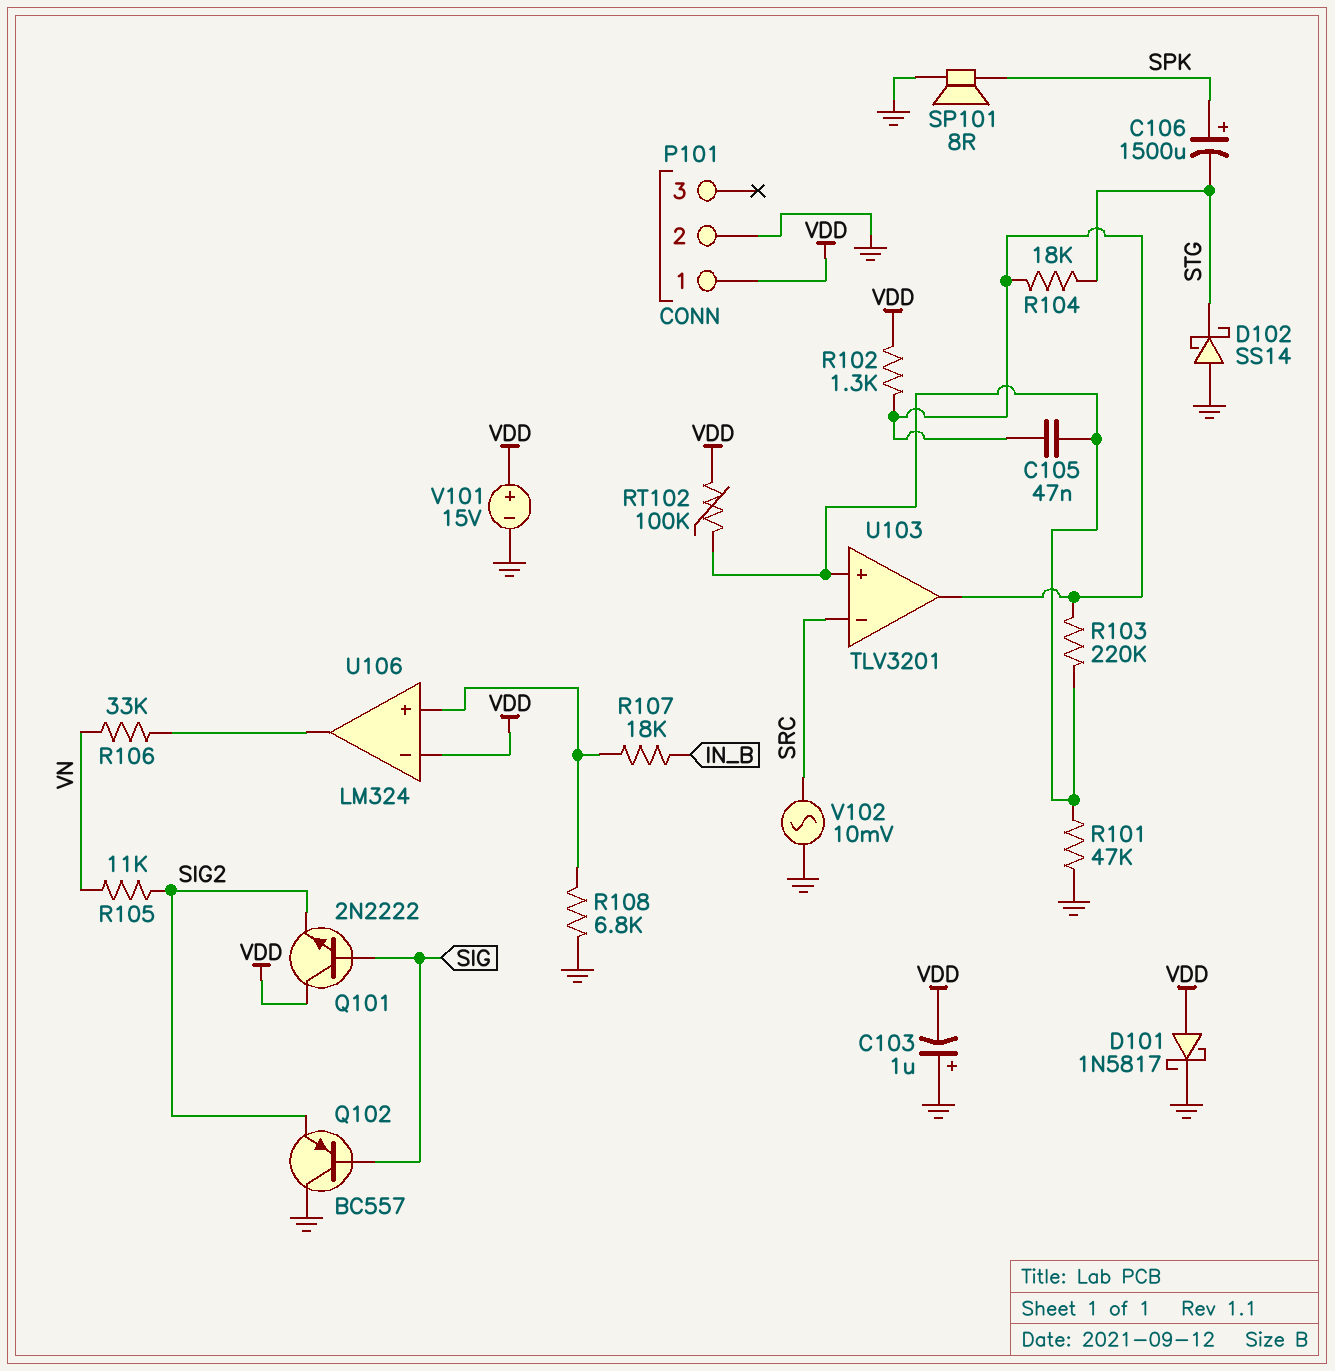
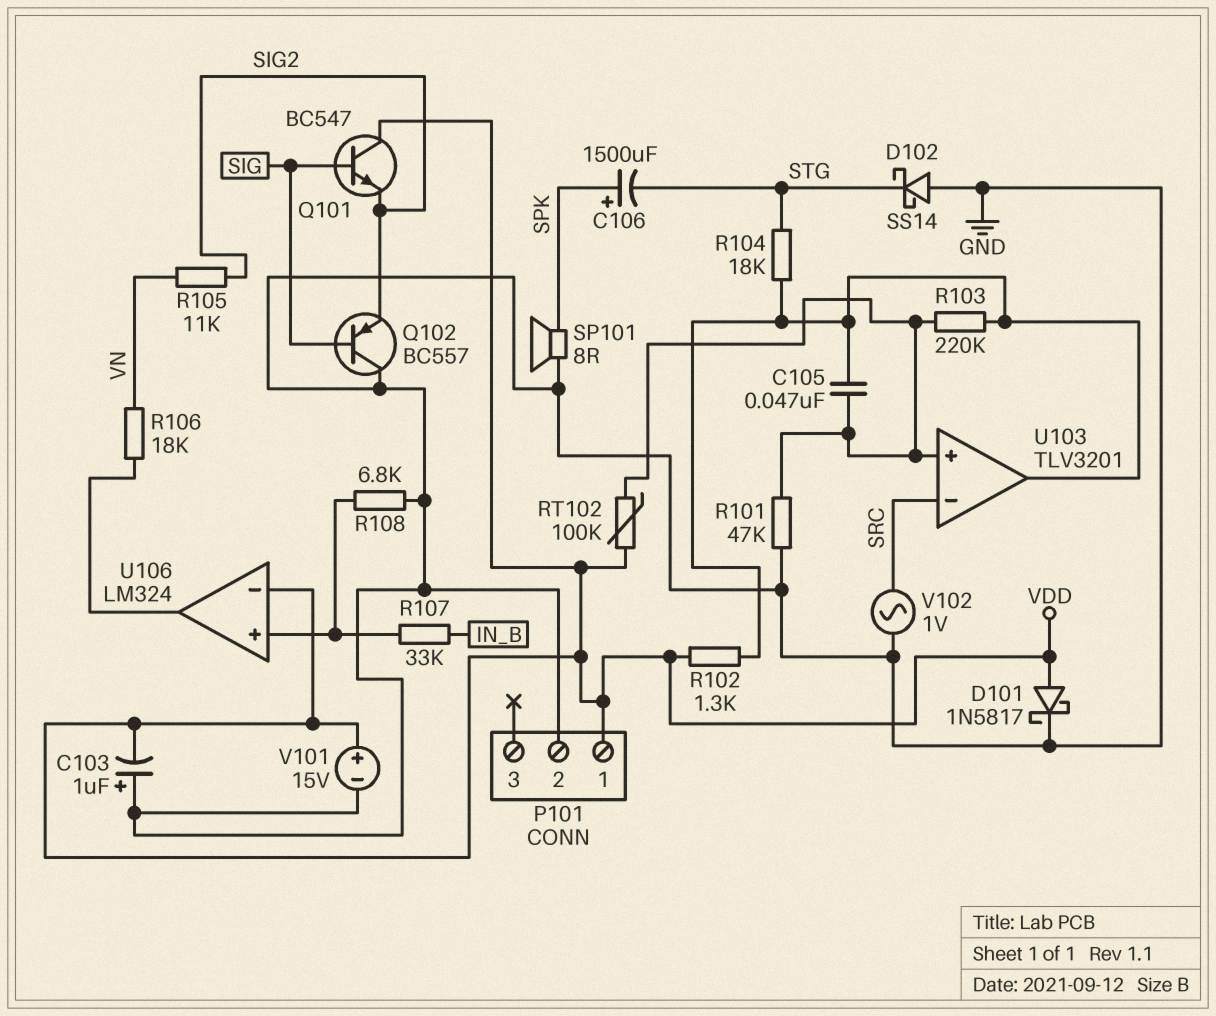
Q101: NPN 2N2222 (B SIG, C VDD, E SIG2) -> NPN BC547 (B SIG, C VDD, E SIG2)
R106: 33k (U106/out, VN) -> 18k (U106/out, VN)
R107: 18k (IN_B, U106/in+) -> 33k (IN_B, U106/in+)
V102: AC 10mV (GND, SRC) -> AC 1V (GND, SRC)

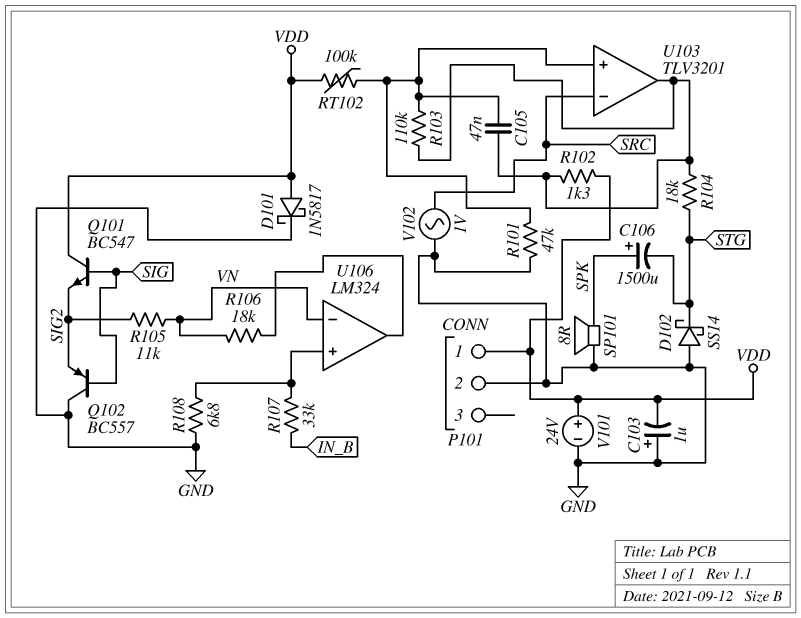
R103: 220k (U103/in+, U103/out) -> 110k (U103/in+, U103/out)
U106 pin in-: VDD -> VN
V101: 15V (plus VDD, minus GND) -> 24V (plus VDD, minus GND)

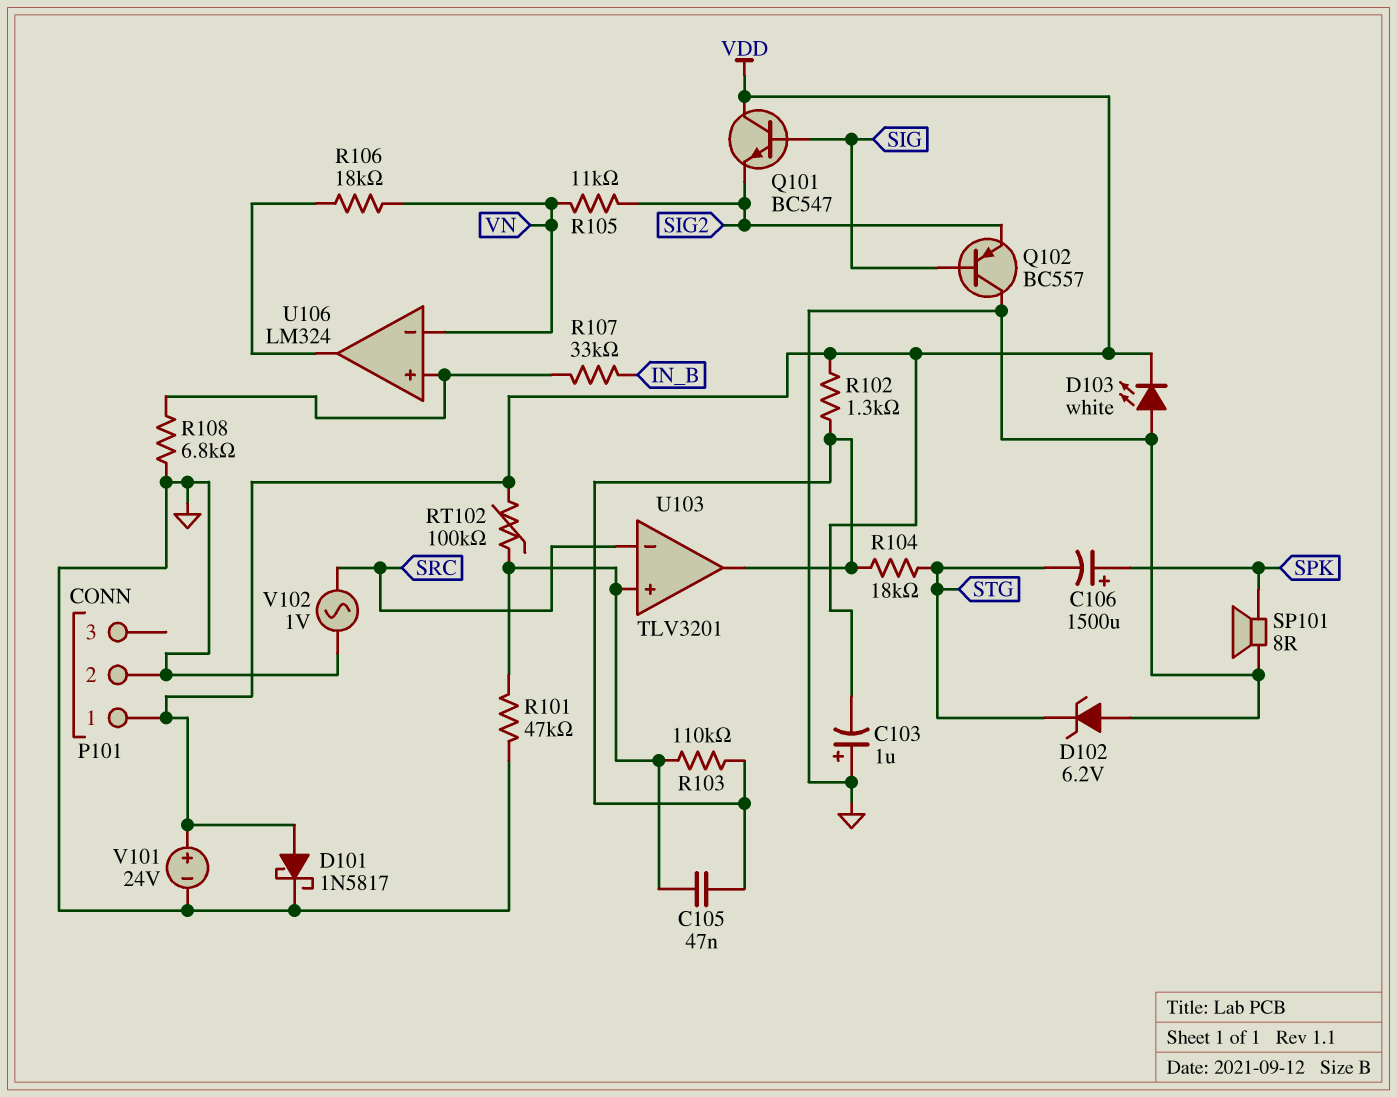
D102: schottky SS14 (A GND, K STG) -> zener 6.2V (A GND, K STG)
D103: none -> LED white (A GND, K VDD)

